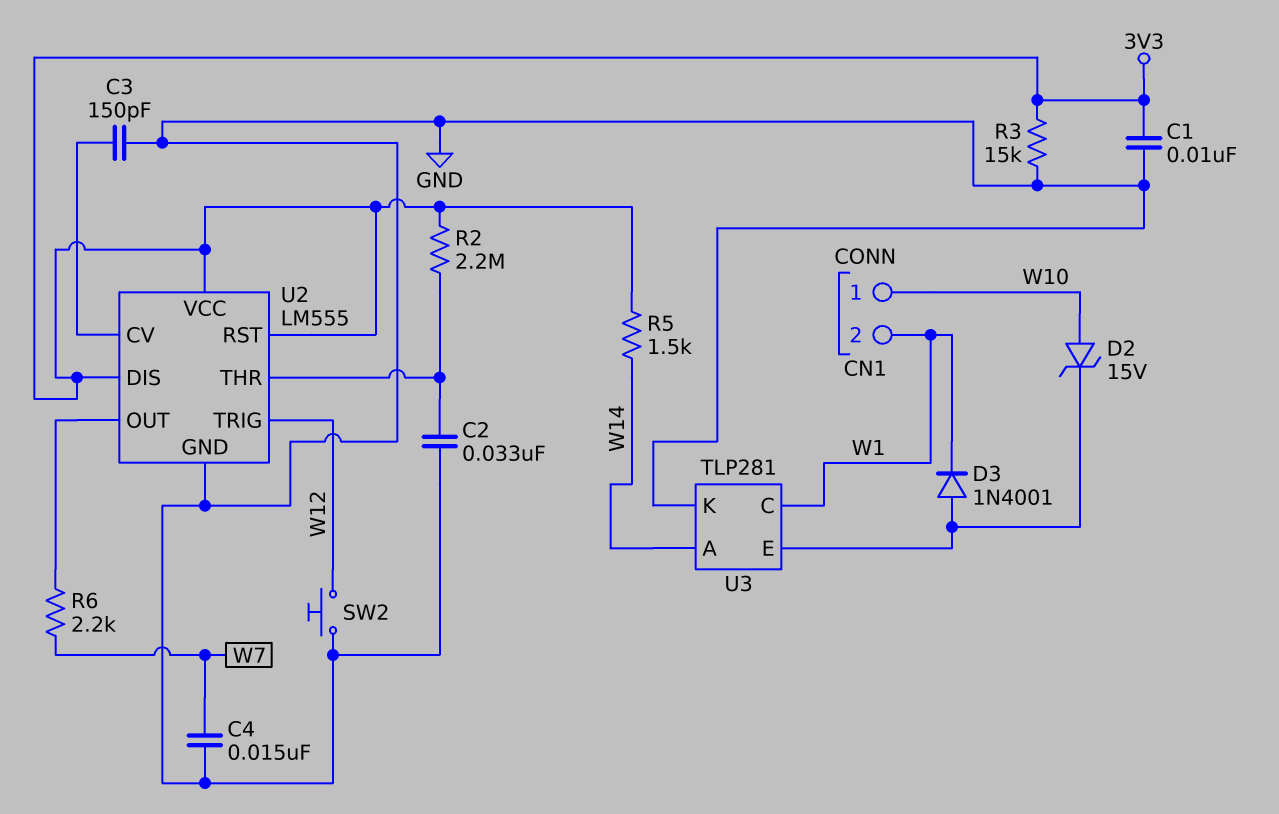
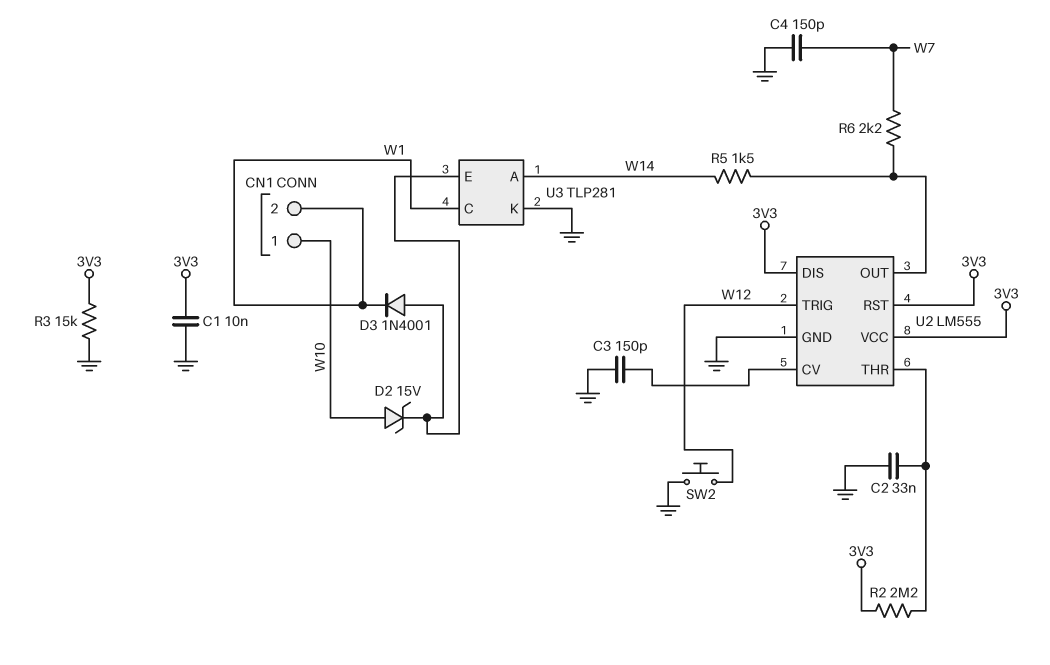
C4: 15nF (GND, W7) -> 150pF (GND, W7)
R5: 1.5k (3V3, W14) -> 1.5k (U2/OUT, W14)

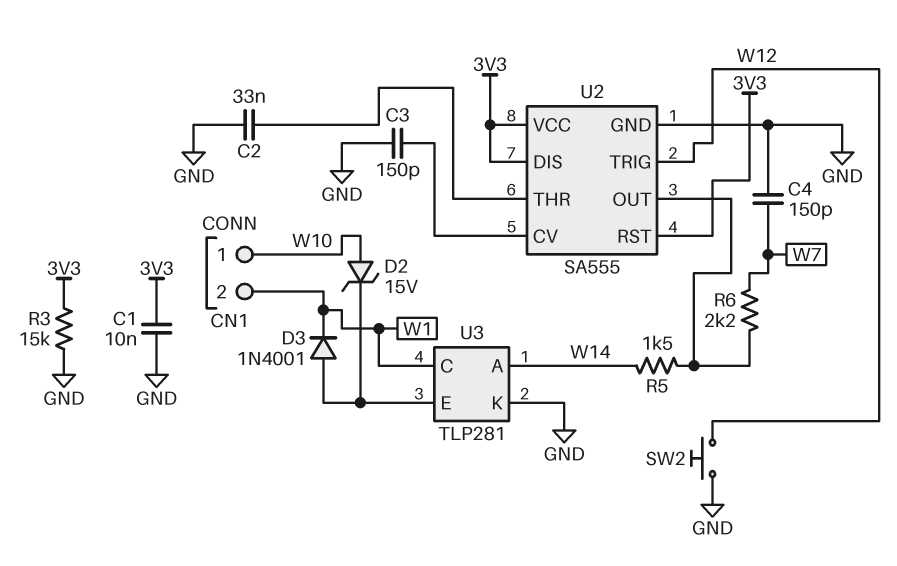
R2: 2.2M (3V3, U2/THR) -> none
U2: LM555 -> SA555

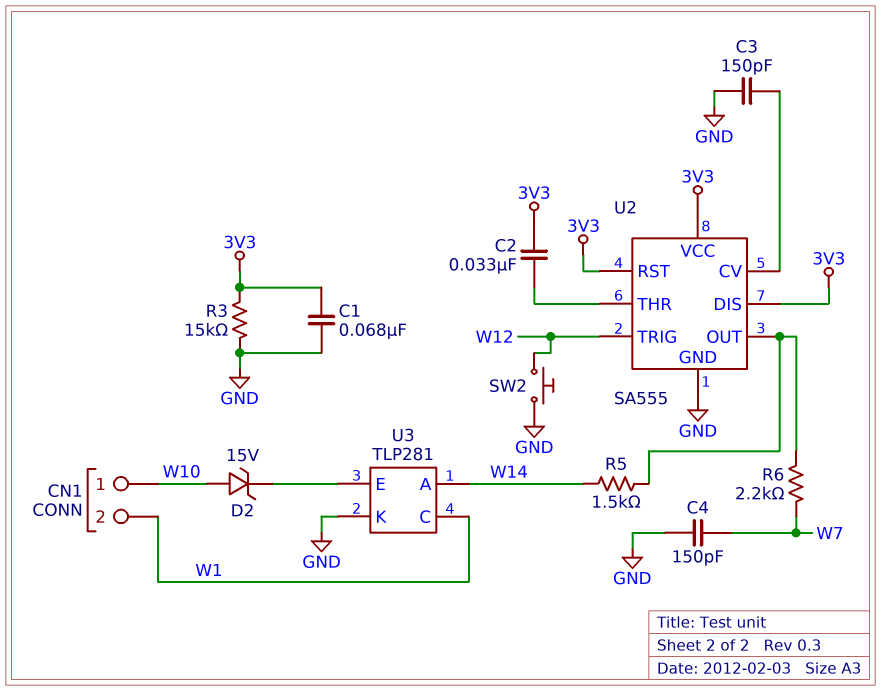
C1: 10nF (3V3, GND) -> 68nF (3V3, GND)
C2: 33nF (GND, U2/THR) -> 33nF (3V3, U2/THR)
D3: diode 1N4001 (A U3/E, K W1) -> none

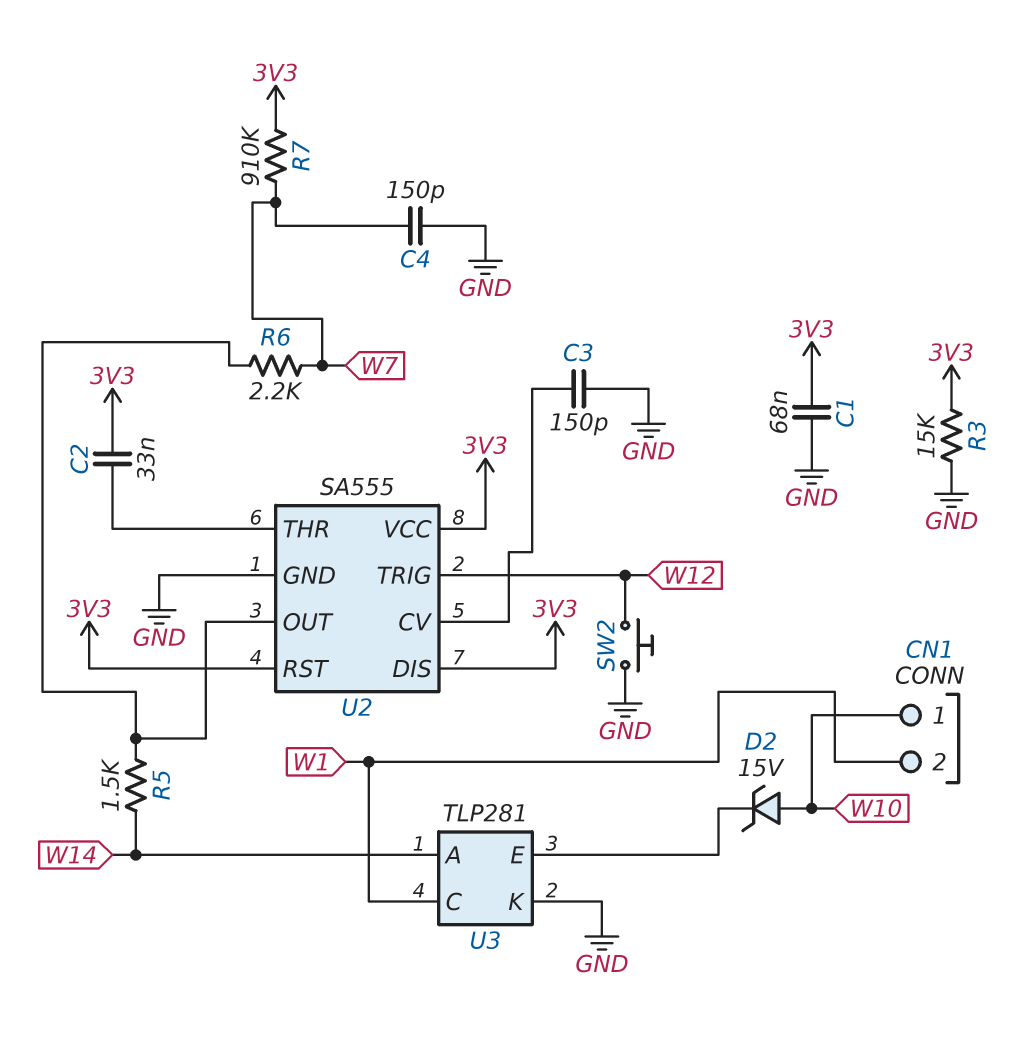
R7: none -> 910k (3V3, W7)

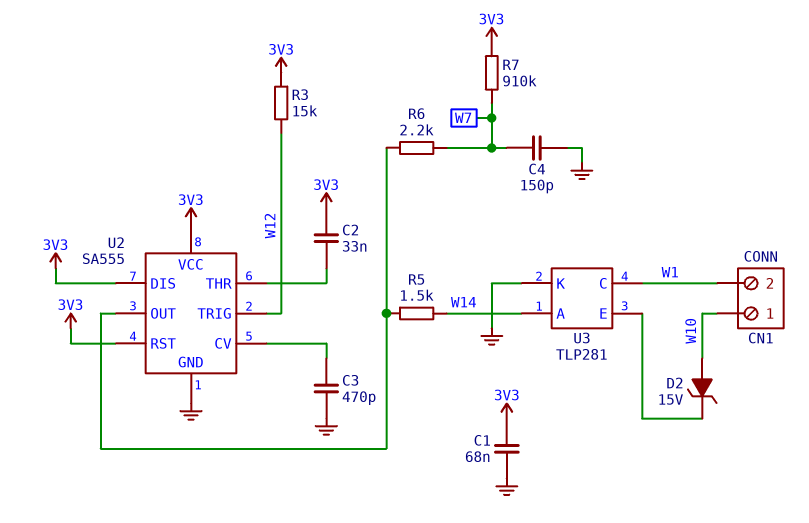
C3: 150pF (GND, U2/CV) -> 470pF (GND, U2/CV)
R3: 15k (3V3, GND) -> 15k (3V3, W12)
SW2: button (GND, W12) -> none

